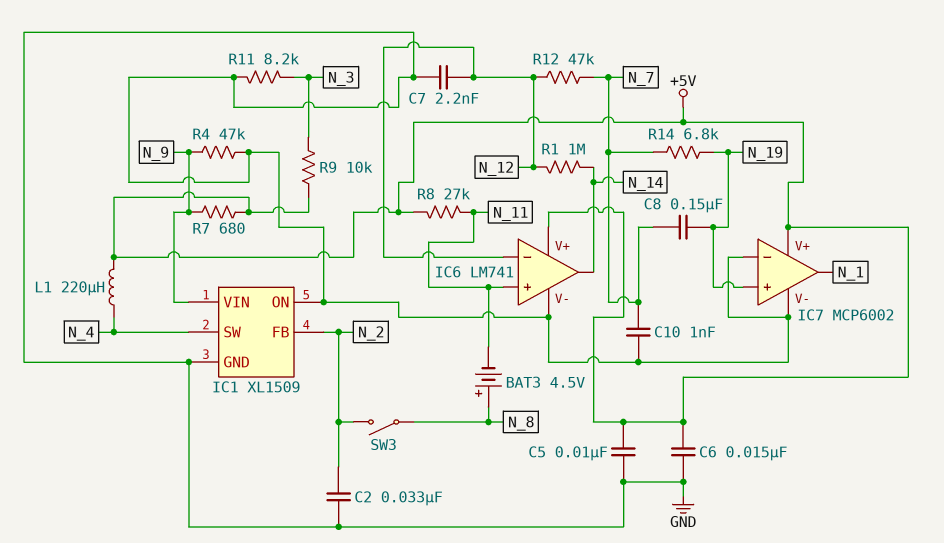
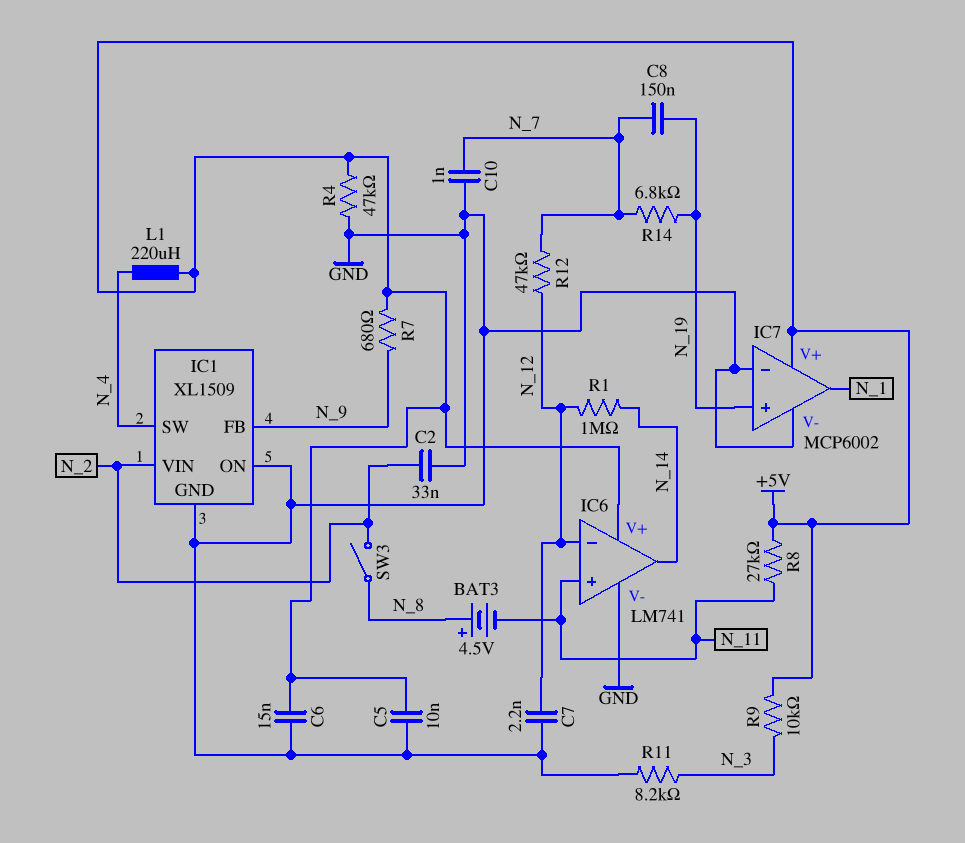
IC1 pin FB: N_2 -> N_9
IC1 pin VIN: N_9 -> N_2
R4: 47k (GND, N_9) -> 47k (+5V, GND)

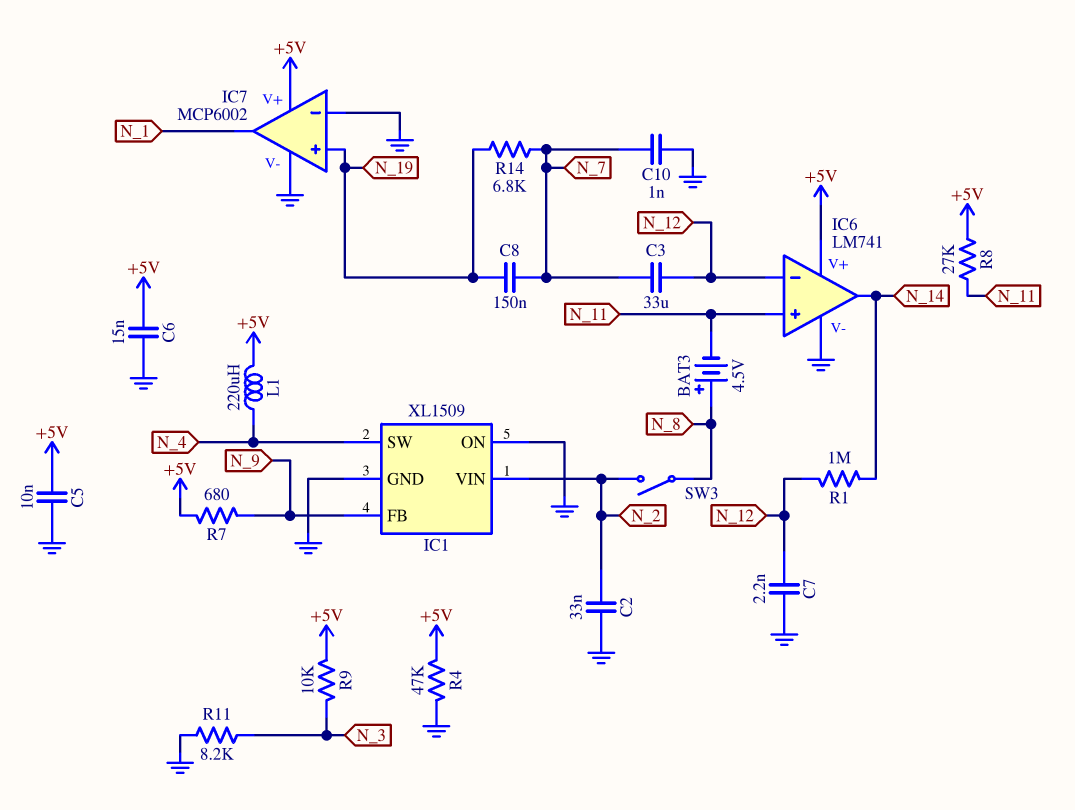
C3: none -> 33uF (N_7, N_12)
R12: 47k (N_7, N_12) -> none

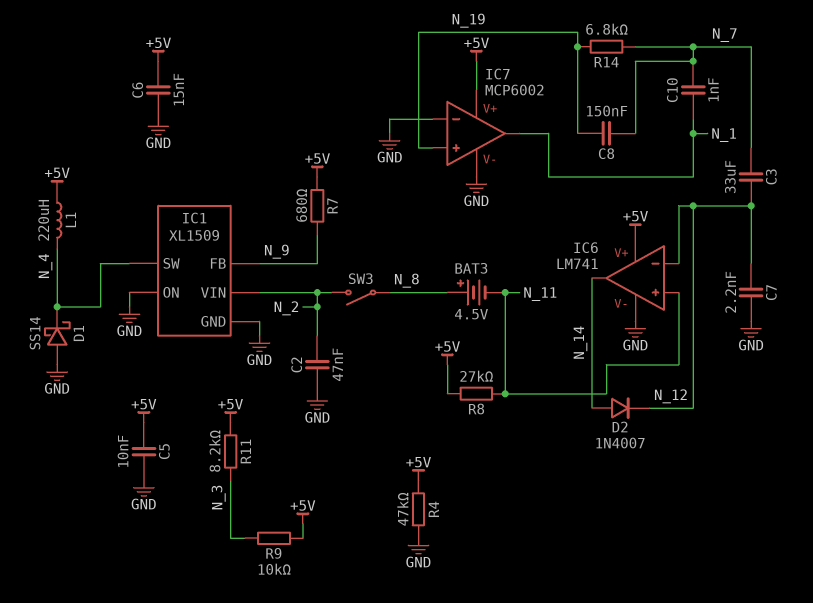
C2: 33nF (GND, N_2) -> 47nF (GND, N_2)
C10: 1nF (GND, N_7) -> 1nF (N_1, N_7)
D1: none -> schottky SS14 (A GND, K N_4)
D2: none -> diode 1N4007 (A N_14, K N_12)
R1: 1M (N_12, N_14) -> none
R11: 8.2k (GND, N_3) -> 8.2k (+5V, N_3)

